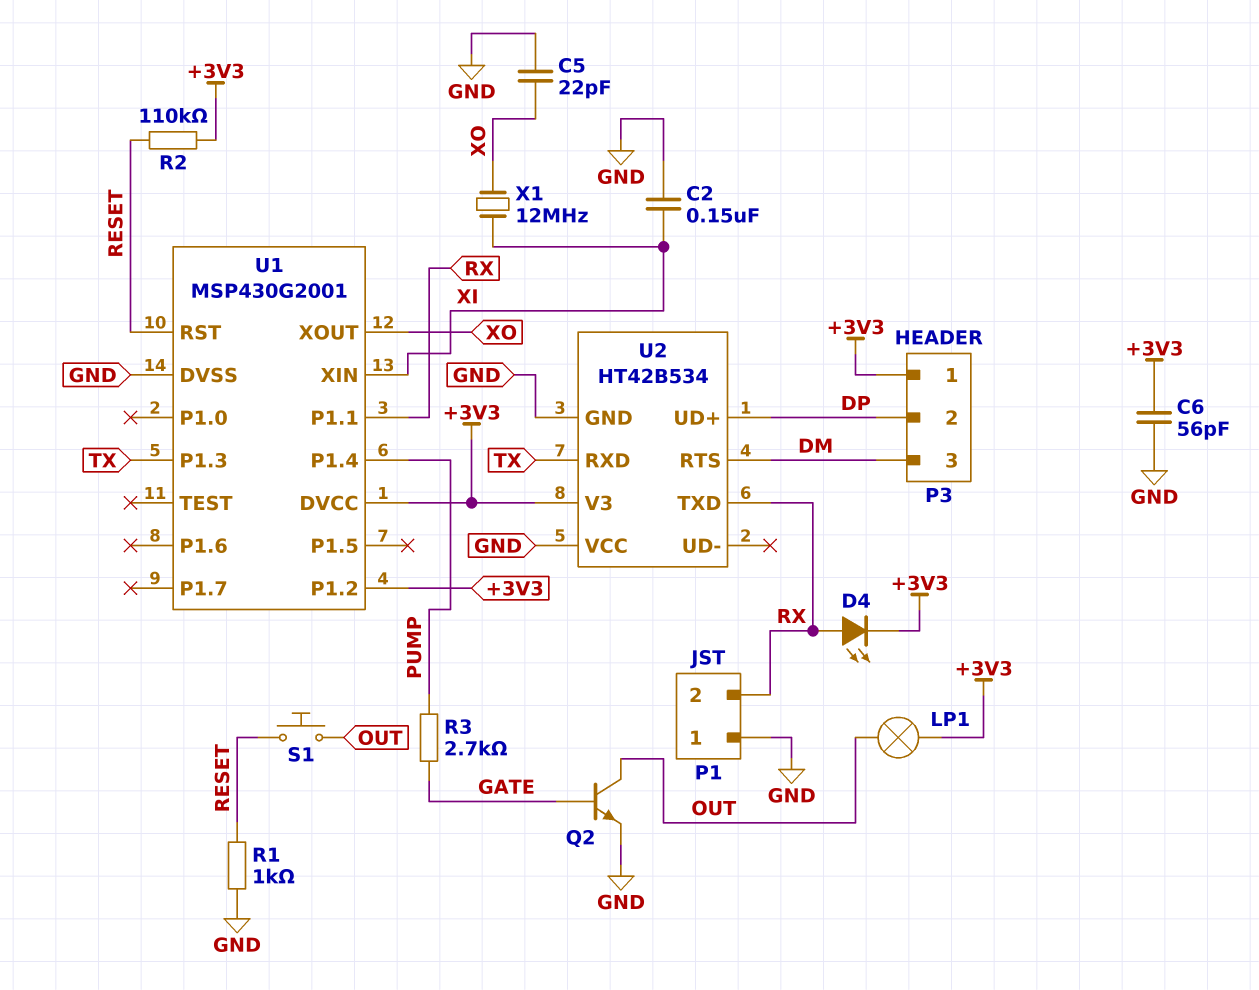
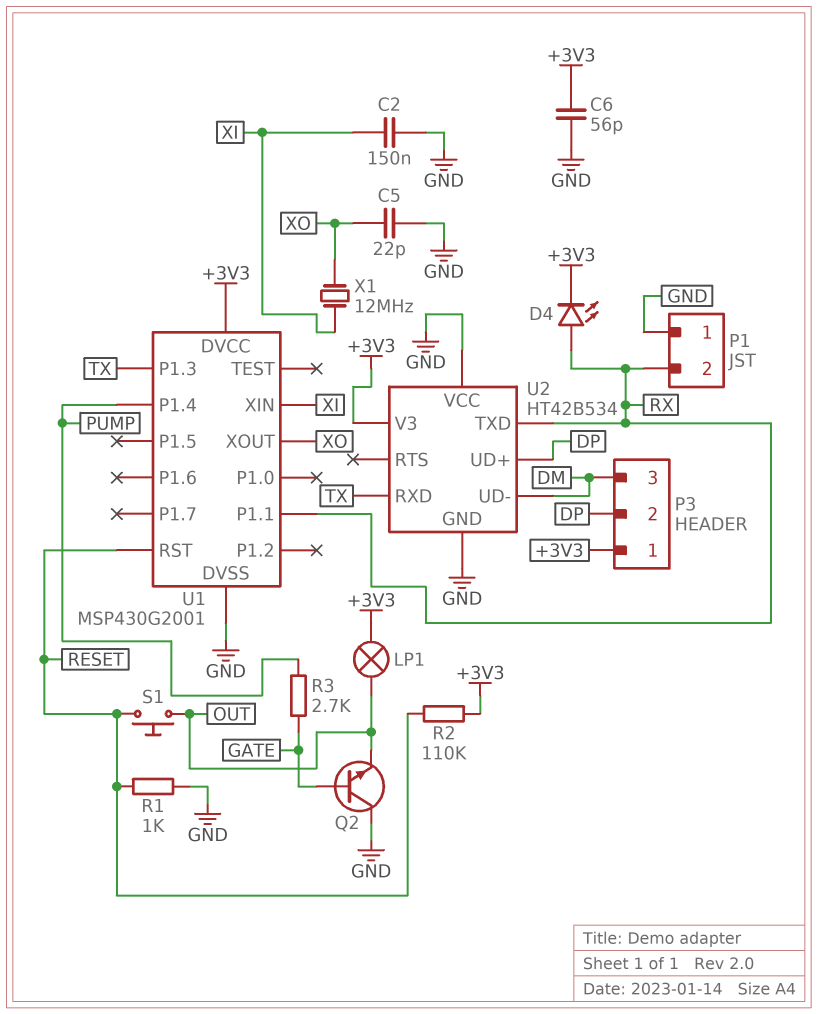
Q2: NPN (B GATE, C OUT, E GND) -> NPN (B GATE, C GND, E OUT)
U1 pin P1.2: +3V3 -> none
U2 pin RTS: DM -> none
U2 pin UD-: none -> DM

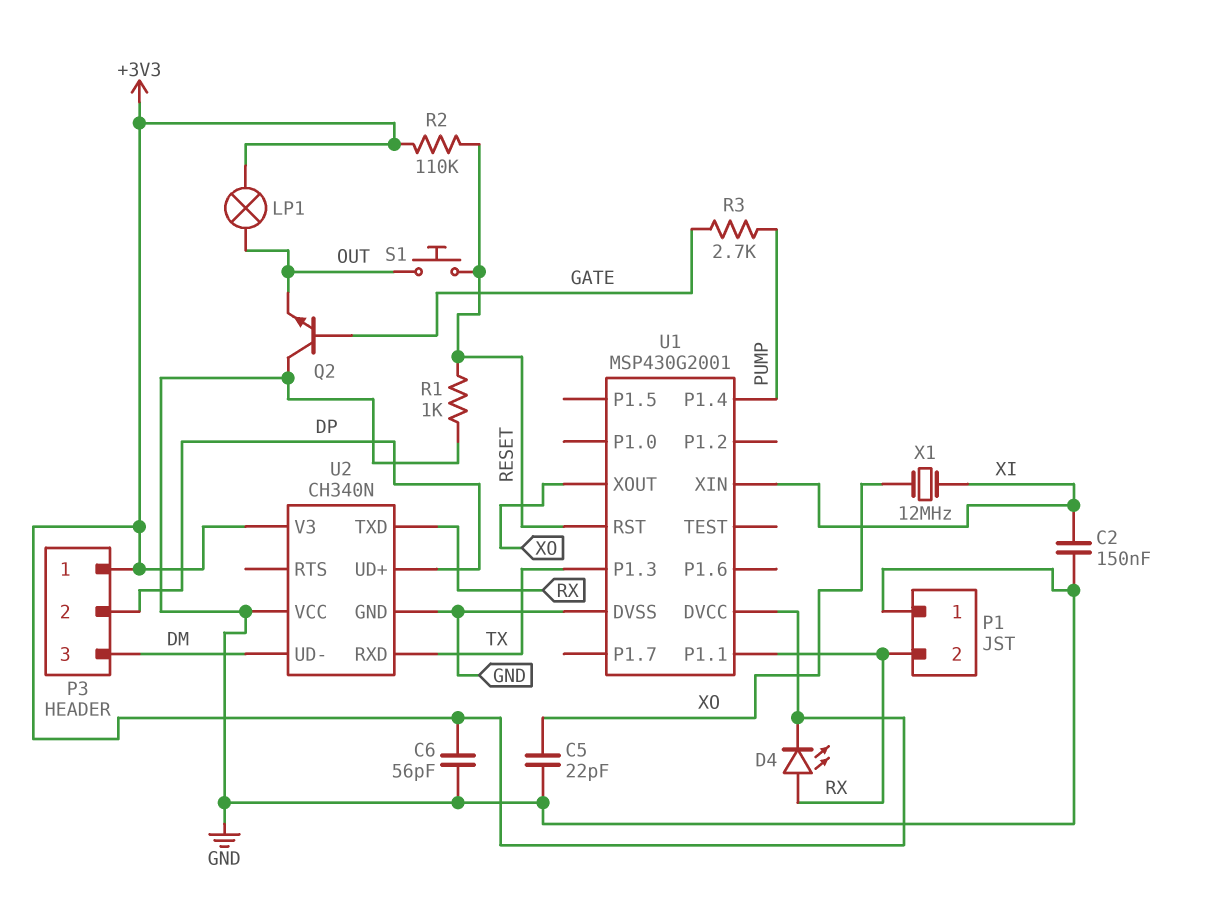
U2: HT42B534 -> CH340N

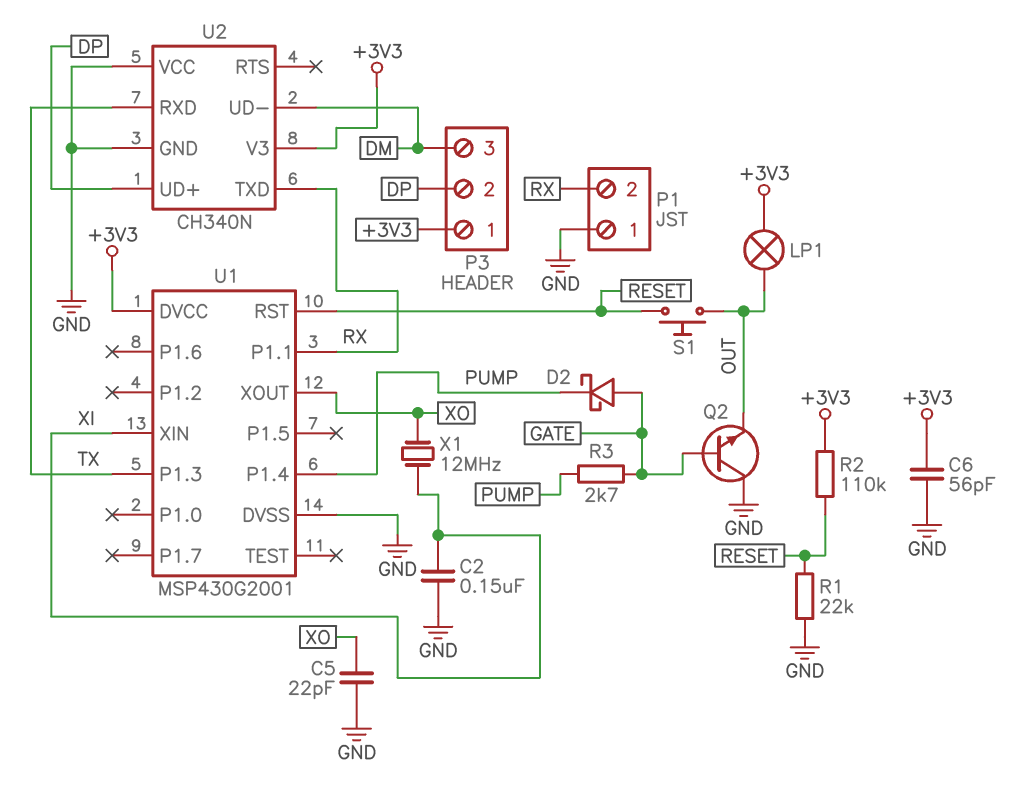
D2: none -> schottky (A GATE, K PUMP)
D4: LED (A RX, K +3V3) -> none
R1: 1k (GND, RESET) -> 22k (GND, RESET)

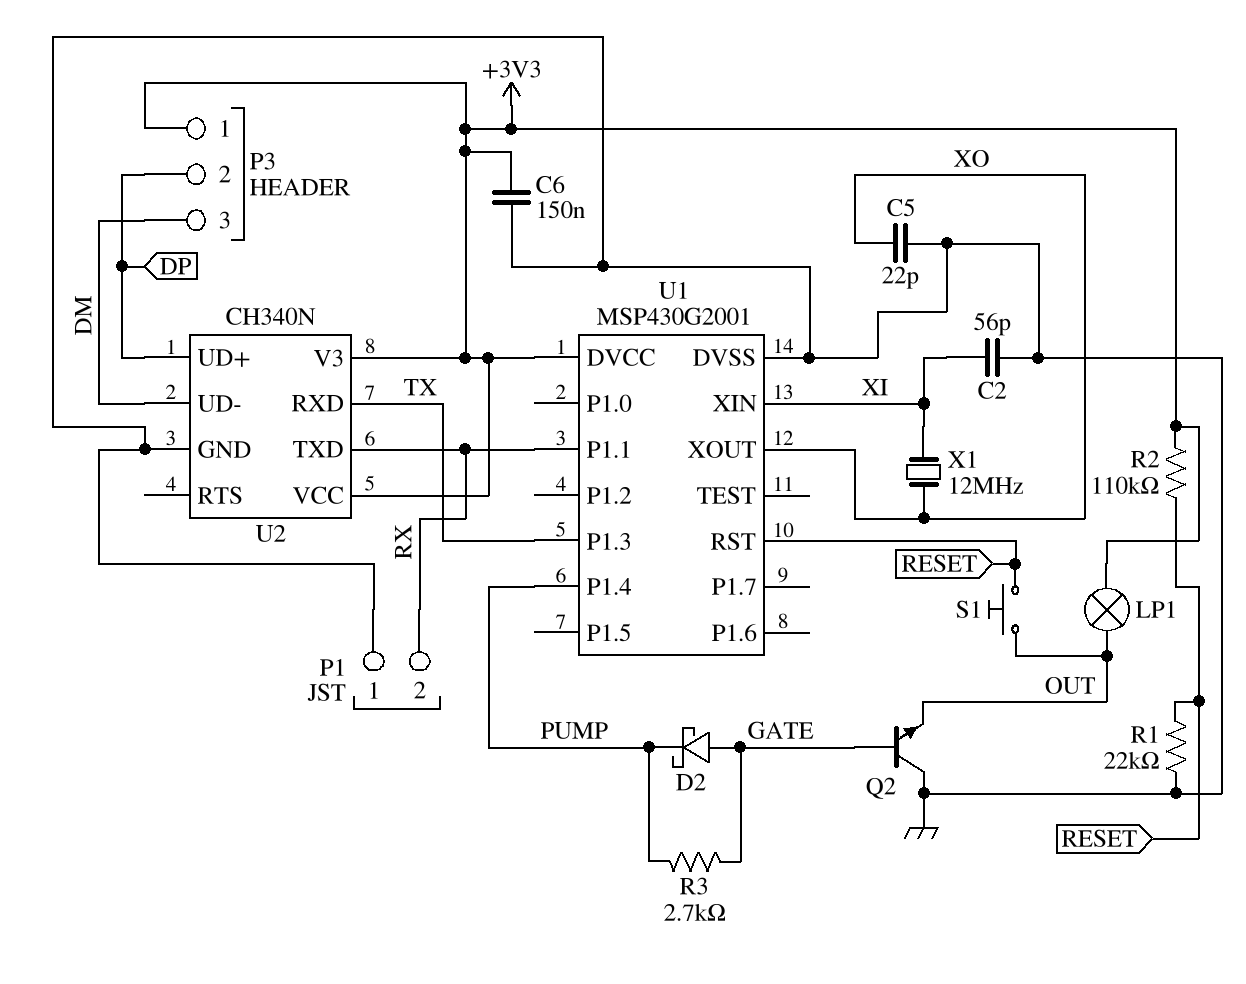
C2: 150nF (GND, XI) -> 56pF (GND, XI)
C6: 56pF (+3V3, GND) -> 150nF (+3V3, GND)
U2 pin VCC: GND -> +3V3

